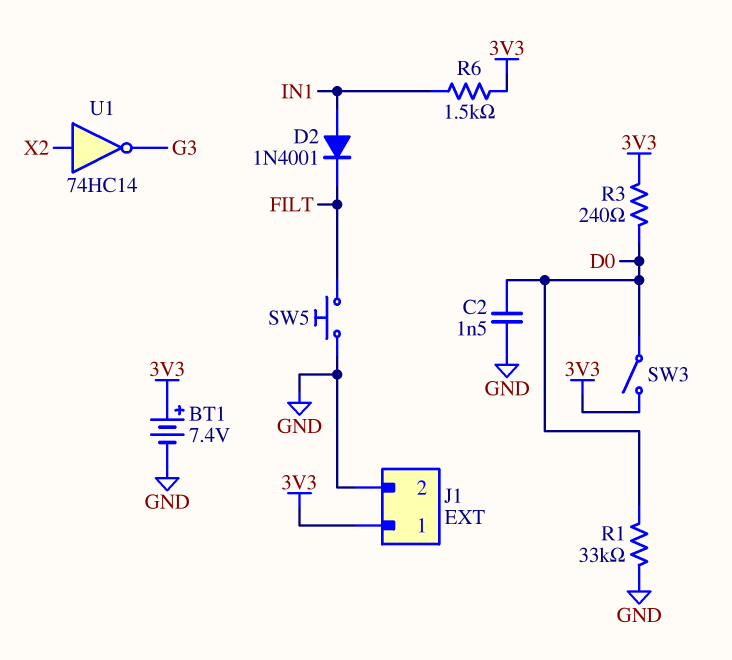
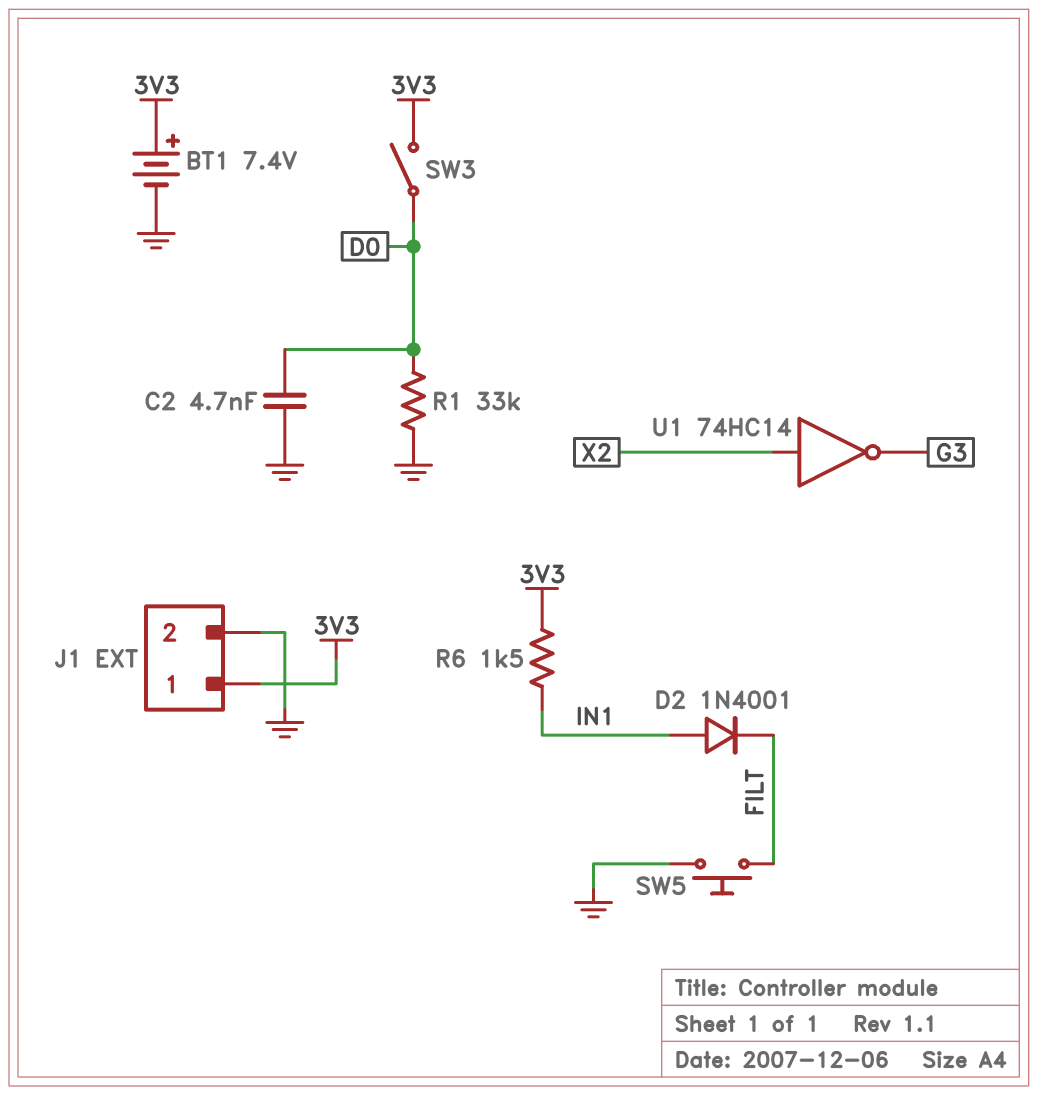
C2: 1.5nF (D0, GND) -> 4.7nF (D0, GND)
R3: 240 (3V3, D0) -> none

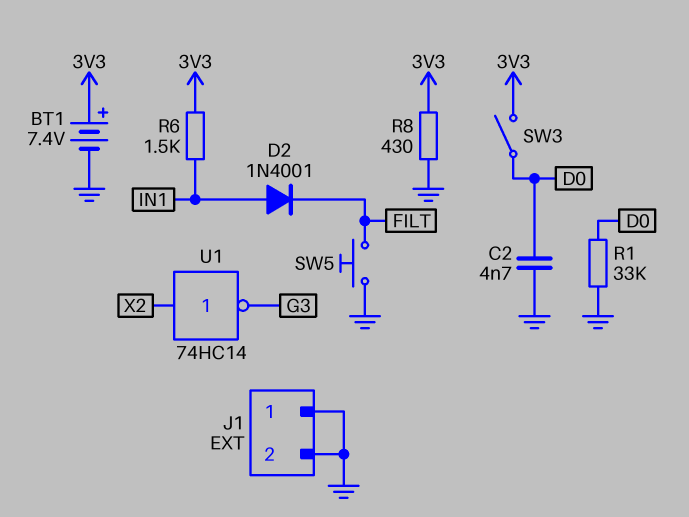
J1 pin 1: 3V3 -> GND
R8: none -> 430 (3V3, GND)

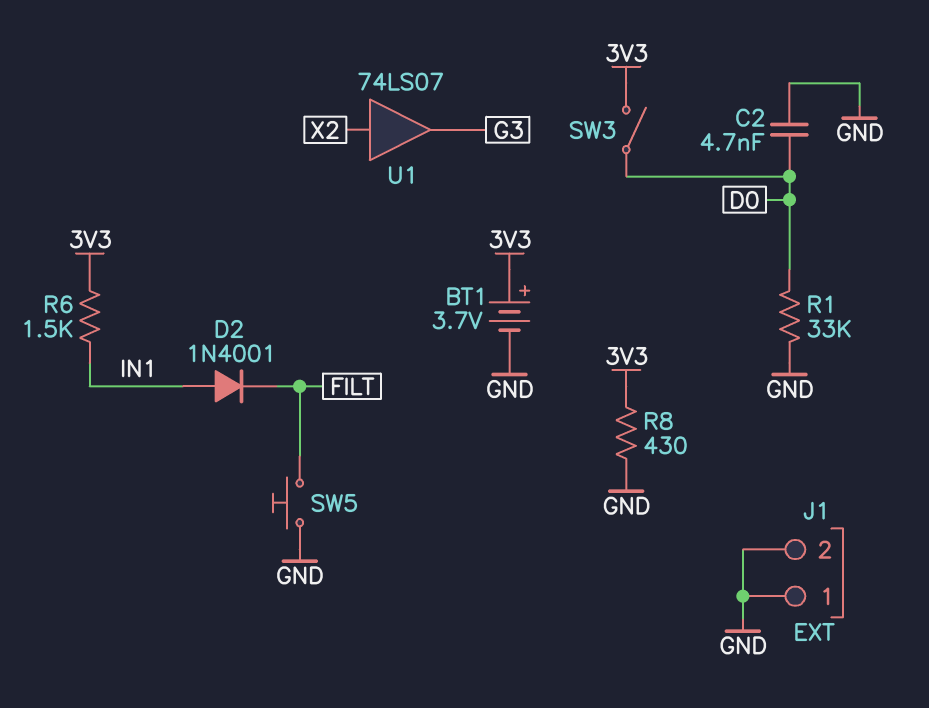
BT1: 7.4V (plus 3V3, minus GND) -> 3.7V (plus 3V3, minus GND)
U1: NOT 74HC14 (in X2, out G3) -> buffer 74LS07 (in X2, out G3)

